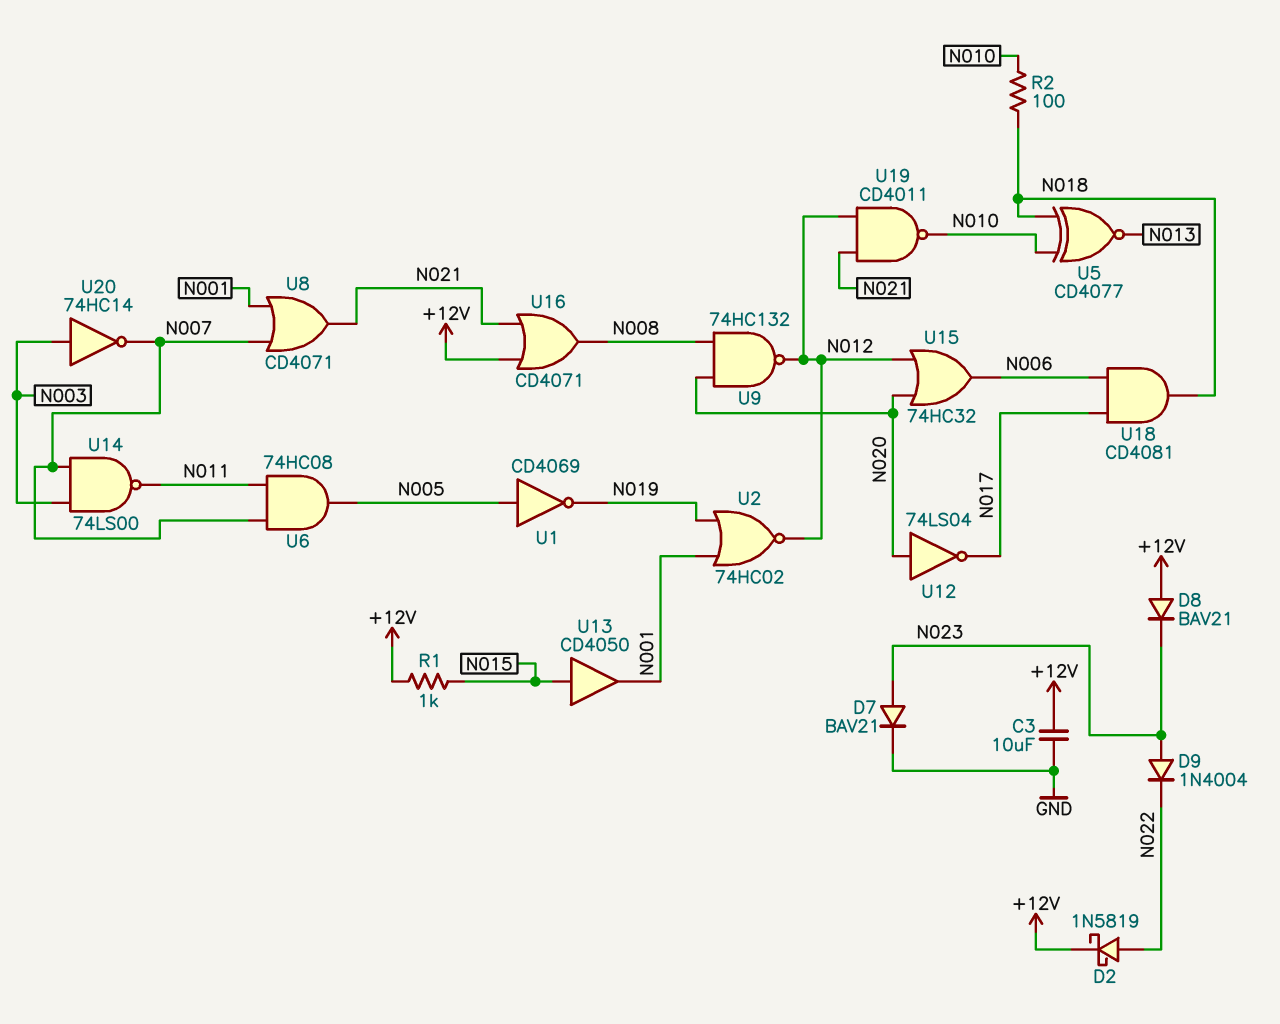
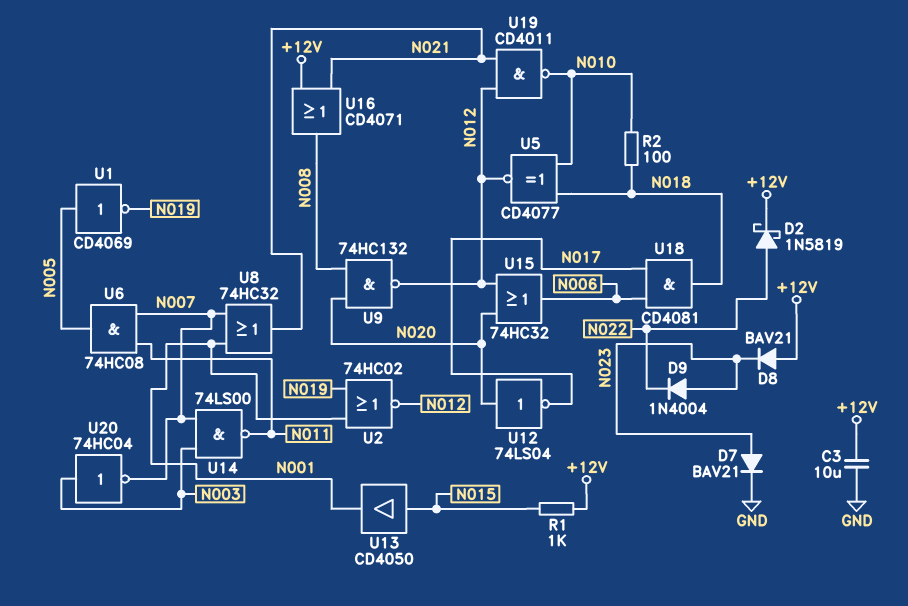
U5: XNOR CD4077 (in N010, in N018, out N013) -> XNOR CD4077 (in N010, in N018, out N012)
U8: OR CD4071 (in N001, in N007, out N021) -> OR 74HC32 (in N001, in N007, out N021)
U20: NOT 74HC14 (in N003, out N007) -> NOT 74HC04 (in N003, out N007)

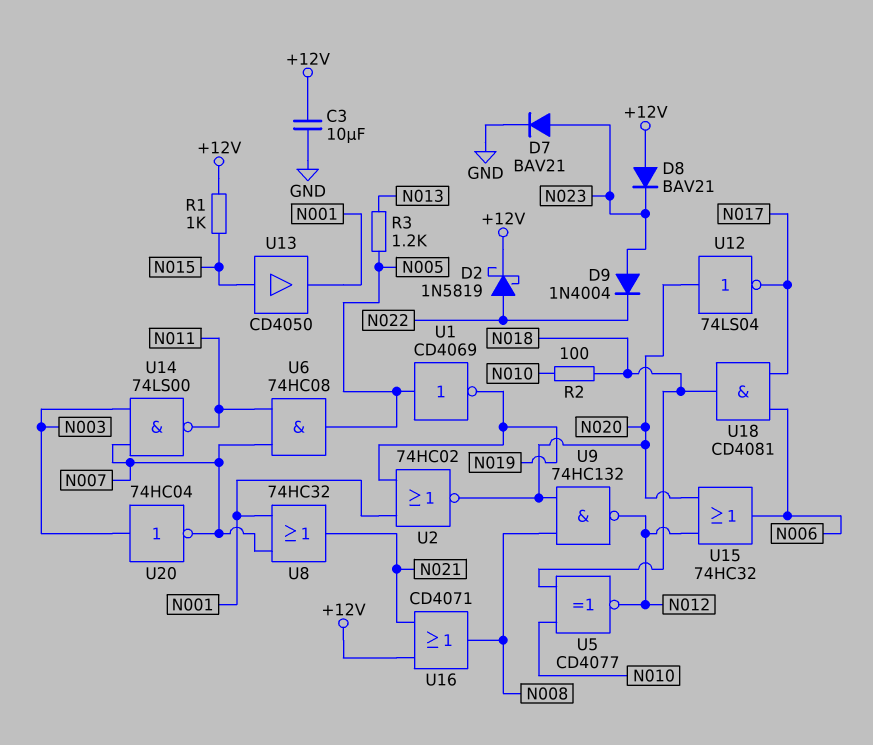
R3: none -> 1.2k (N005, N013)
U2: NOR 74HC02 (in N001, in N019, out N012) -> NOR 74HC02 (in N001, in N019, out N020)
U19: NAND CD4011 (in N012, in N021, out N010) -> none

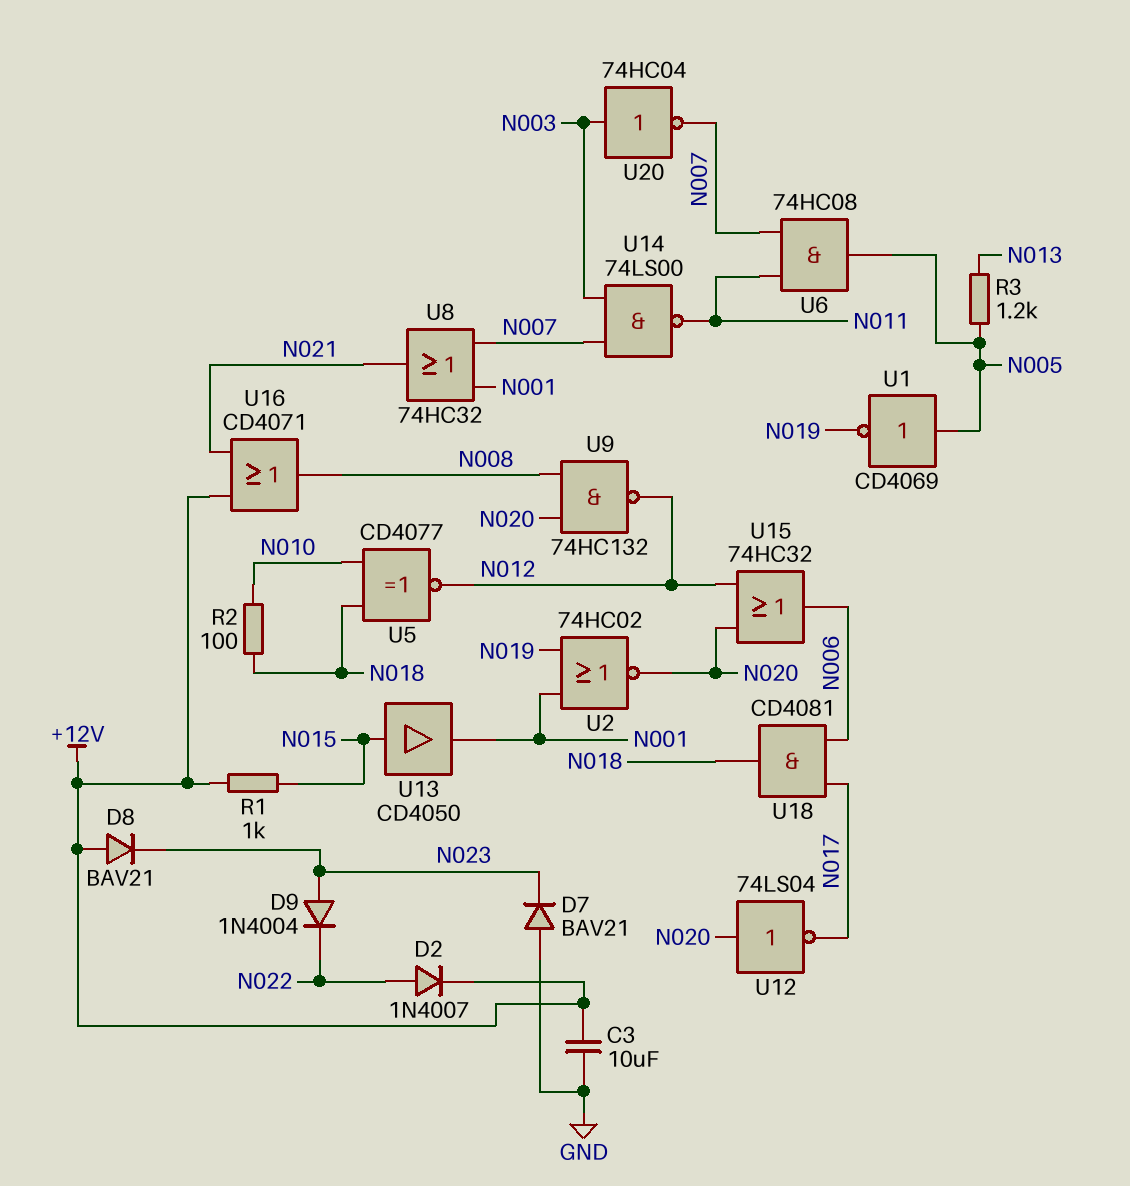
D2: schottky 1N5819 (A N022, K +12V) -> diode 1N4007 (A N022, K +12V)
D7: diode BAV21 (A N023, K GND) -> diode BAV21 (A GND, K N023)

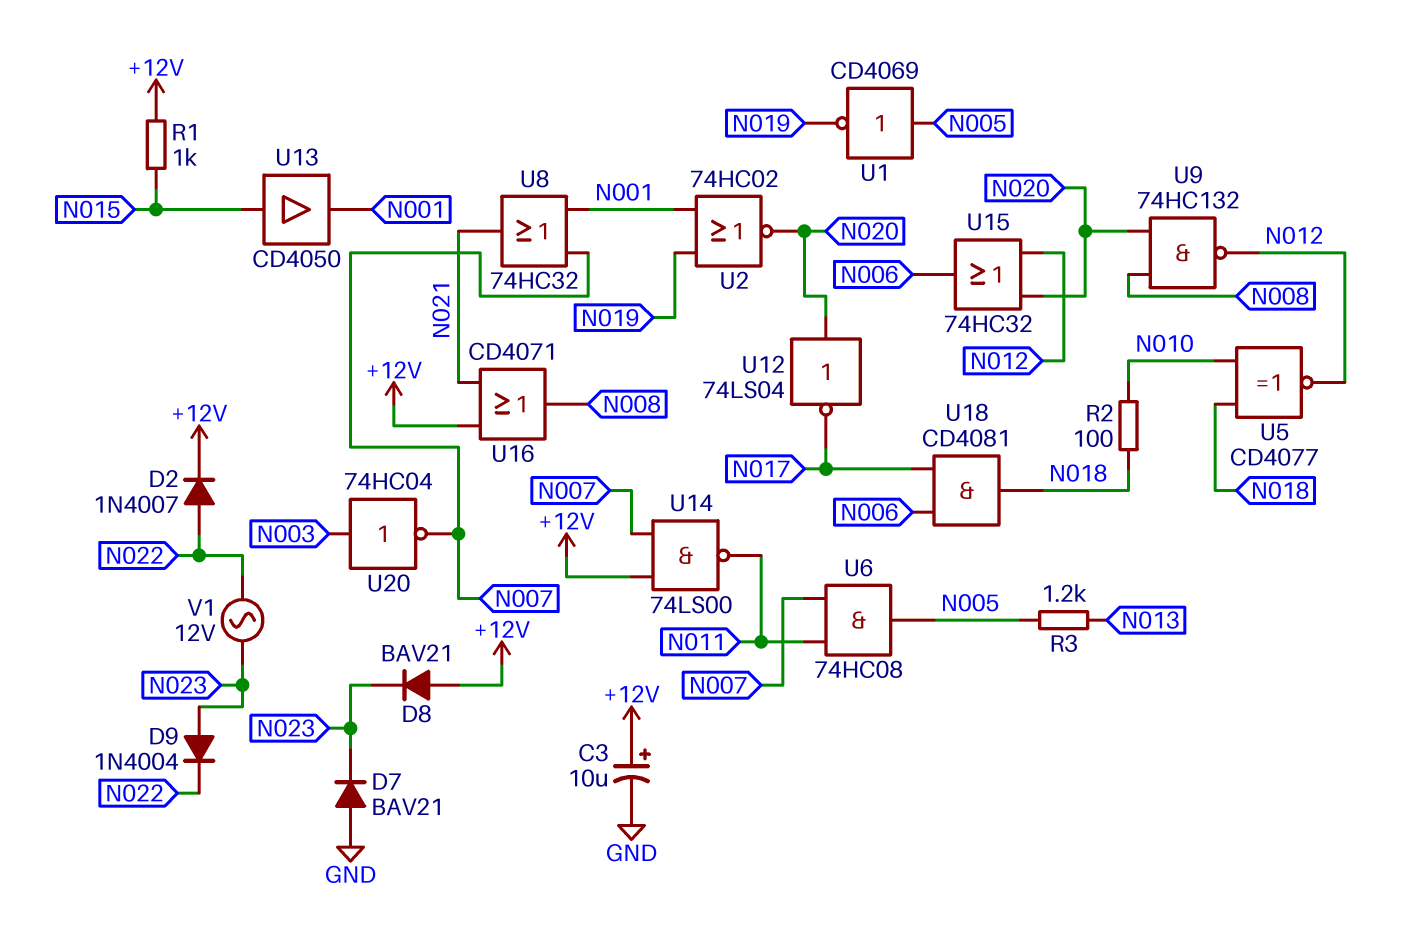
C3: 10uF (+12V, GND) -> 10uF (plus +12V, minus GND)
U14: NAND 74LS00 (in N003, in N007, out N011) -> NAND 74LS00 (in +12V, in N007, out N011)
V1: none -> AC 12V (N022, N023)

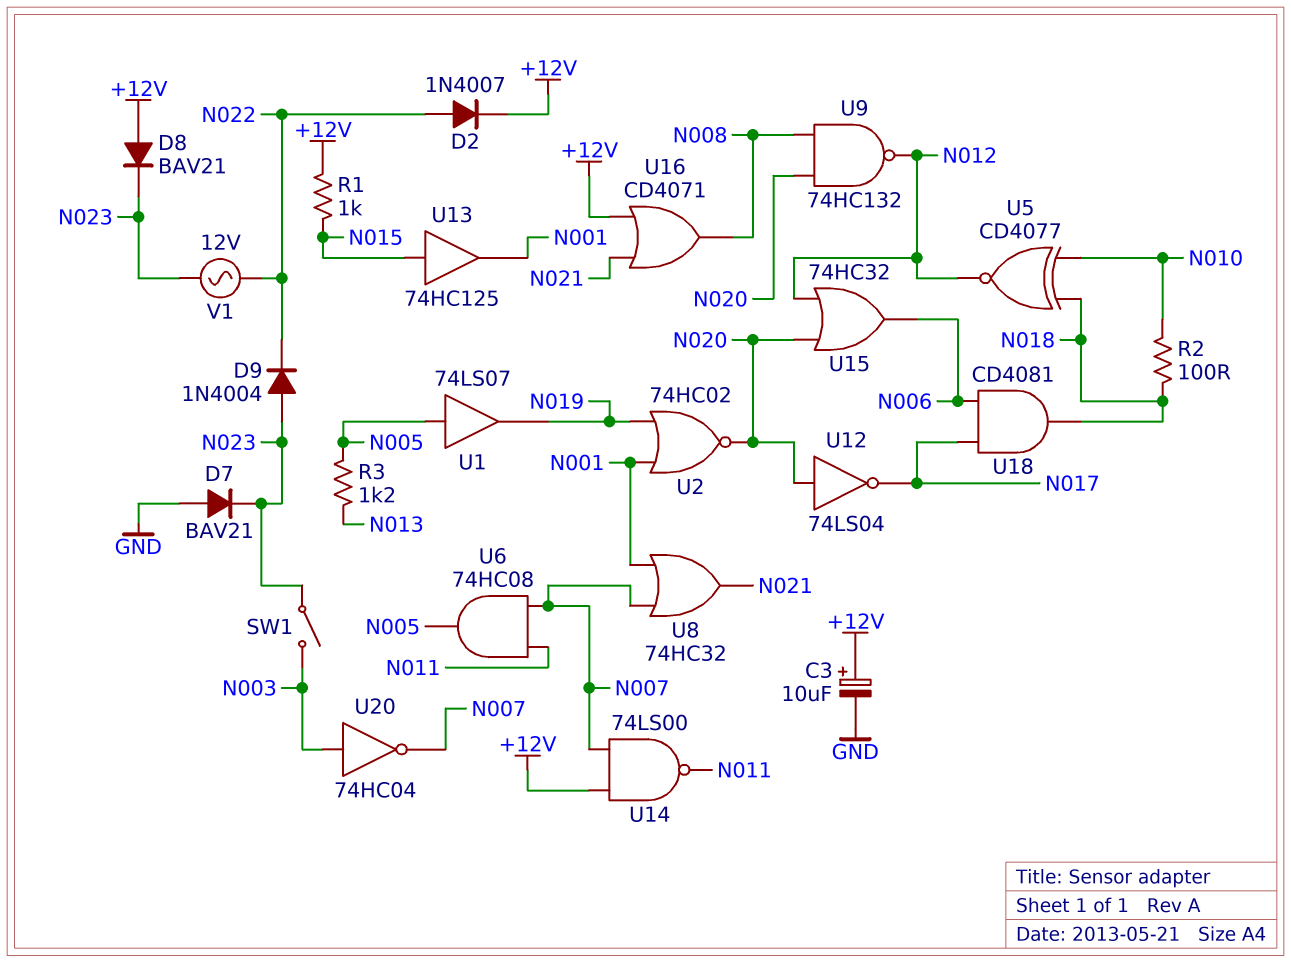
SW1: none -> switch (N003, N023)
U1: NOT CD4069 (in N005, out N019) -> buffer 74LS07 (in N005, out N019)
U13: buffer CD4050 (in N015, out N001) -> buffer 74HC125 (in N015, out N001)

